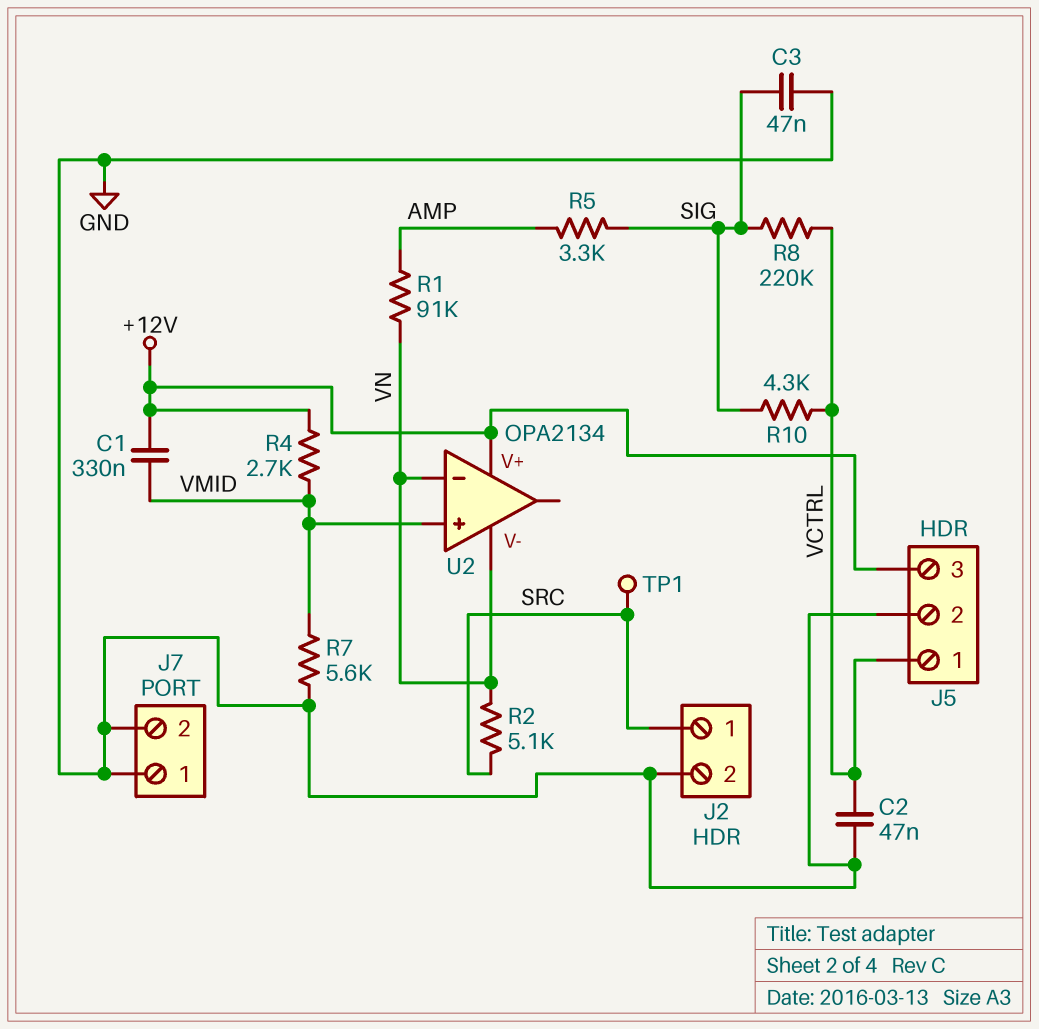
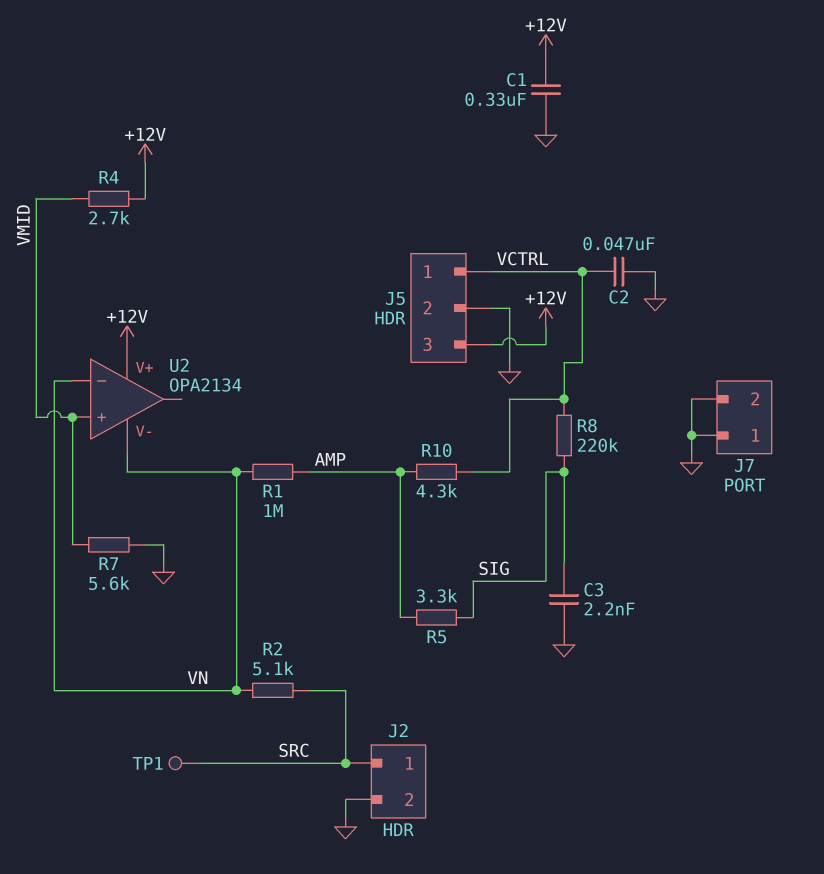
C1: 330nF (+12V, VMID) -> 330nF (+12V, GND)
C3: 47nF (GND, SIG) -> 2.2nF (GND, SIG)
R1: 91k (AMP, VN) -> 1M (AMP, VN)
R10: 4.3k (SIG, VCTRL) -> 4.3k (AMP, VCTRL)

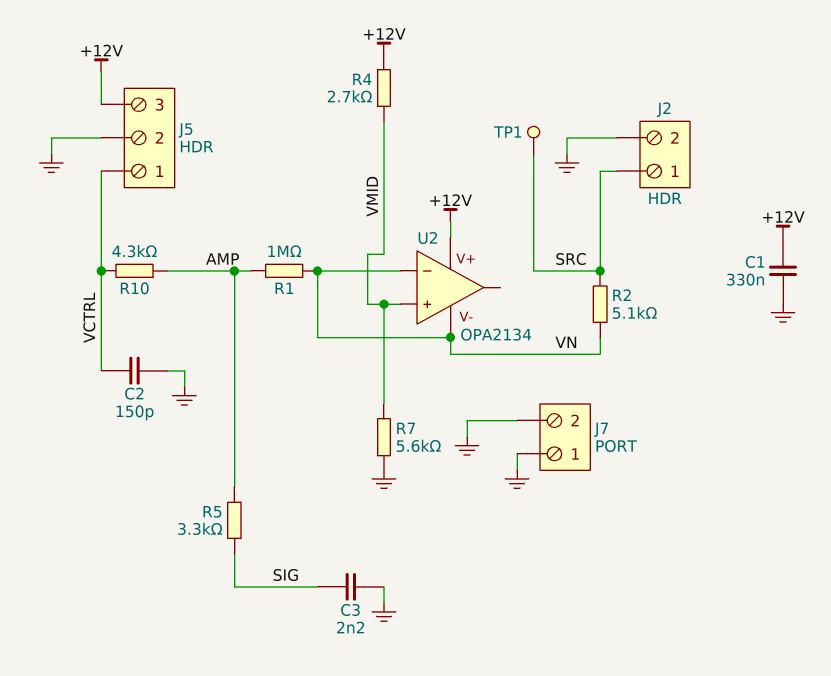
C2: 47nF (GND, VCTRL) -> 150pF (GND, VCTRL)
R8: 220k (SIG, VCTRL) -> none

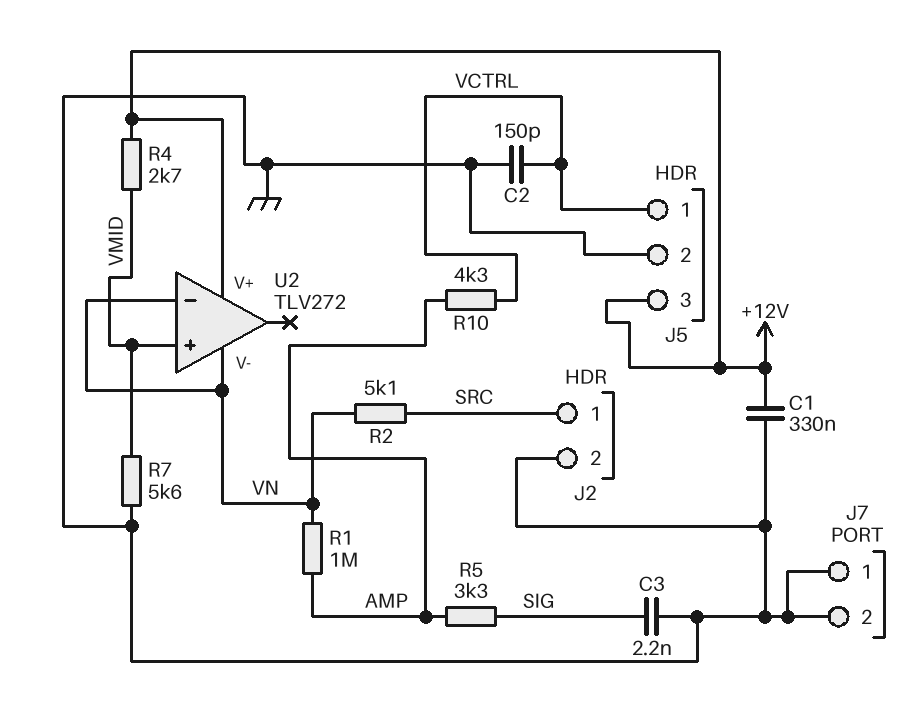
TP1: test point (SRC) -> none
U2: OPA2134 -> TLV272

